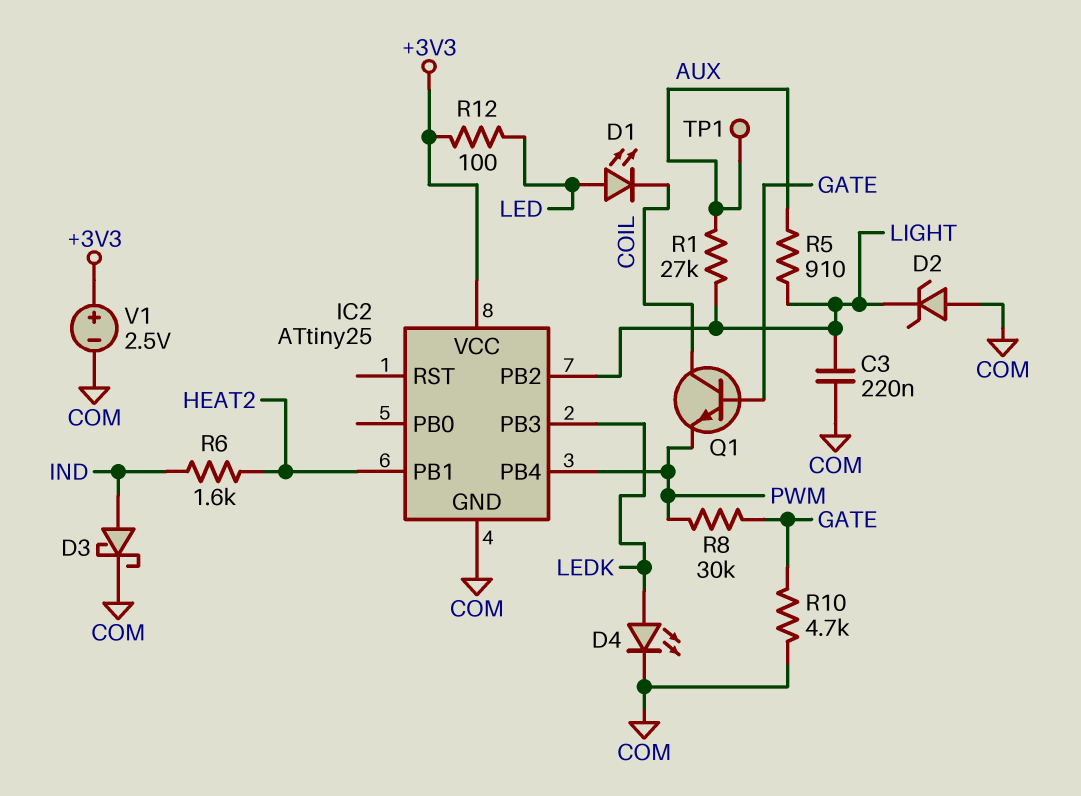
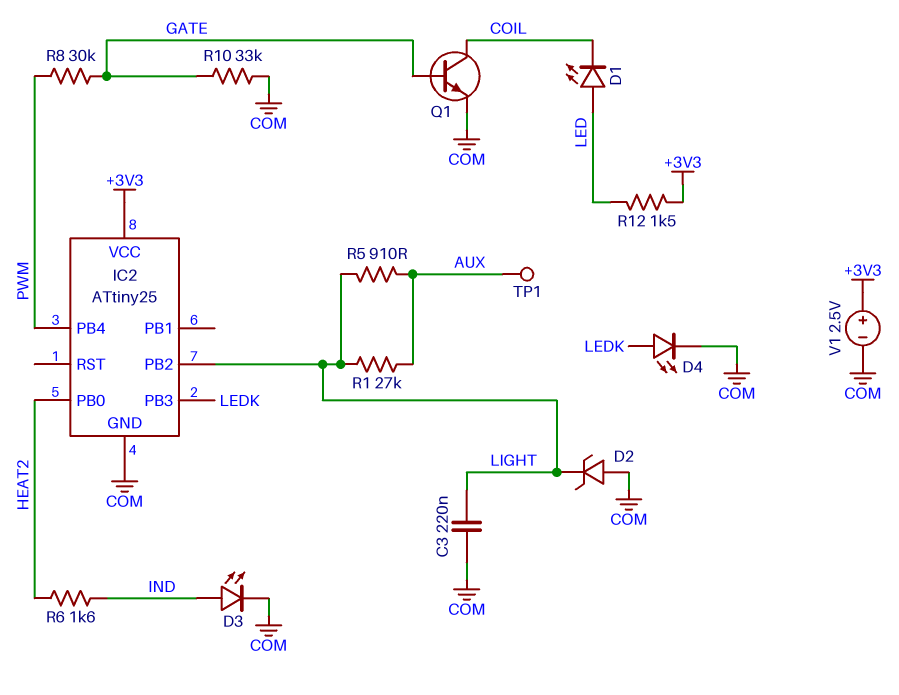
D3: schottky (A IND, K COM) -> LED (A IND, K COM)
IC2 pin PB0: none -> HEAT2
IC2 pin PB1: HEAT2 -> none
Q1: NPN (B GATE, C COIL, E PWM) -> NPN (B GATE, C COIL, E COM)
R10: 4.7k (COM, GATE) -> 33k (COM, GATE)
R12: 100 (+3V3, LED) -> 1.5k (+3V3, LED)

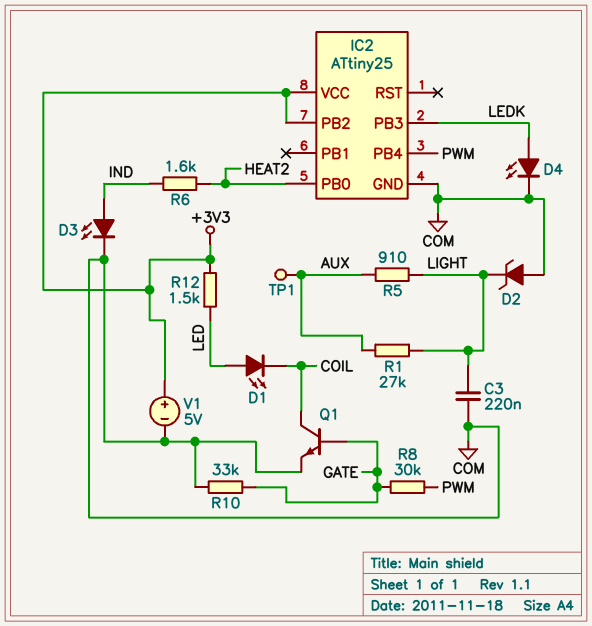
IC2 pin PB2: LIGHT -> +3V3
V1: 2.5V (plus +3V3, minus COM) -> 5V (plus +3V3, minus COM)

